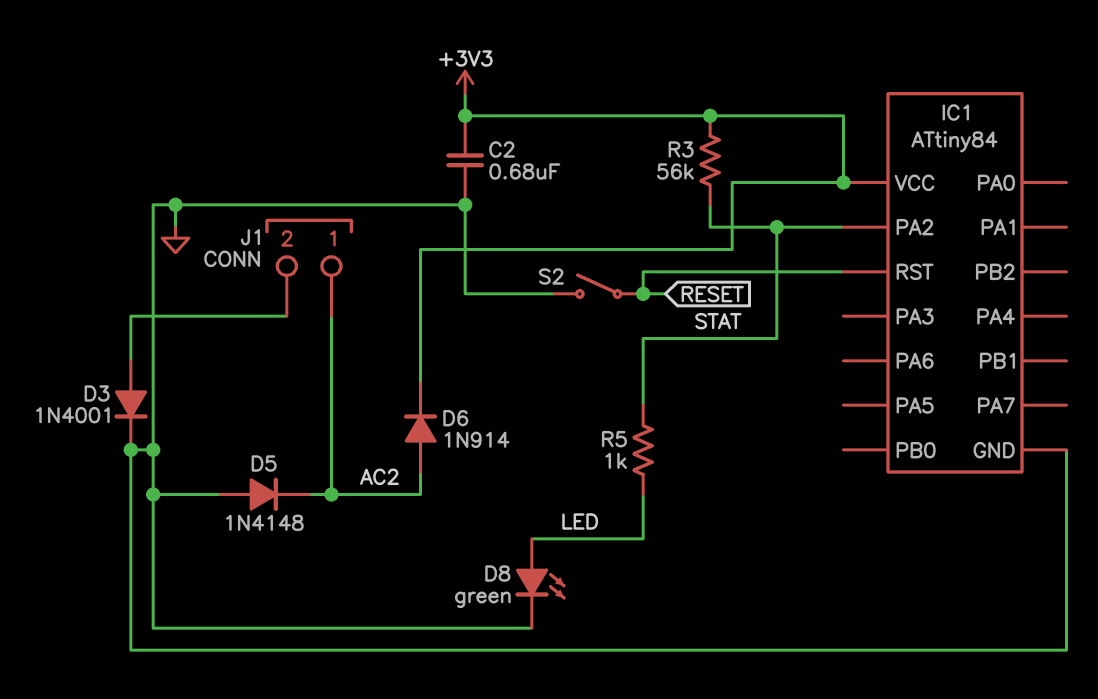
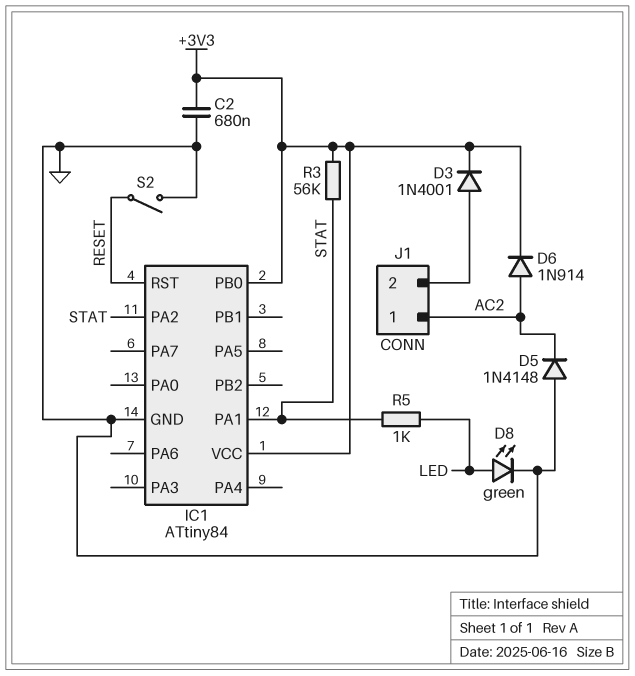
D3: diode 1N4001 (A J1/2, K GND) -> diode 1N4001 (A J1/2, K +3V3)
IC1 pin PA1: none -> STAT
IC1 pin PB0: none -> +3V3

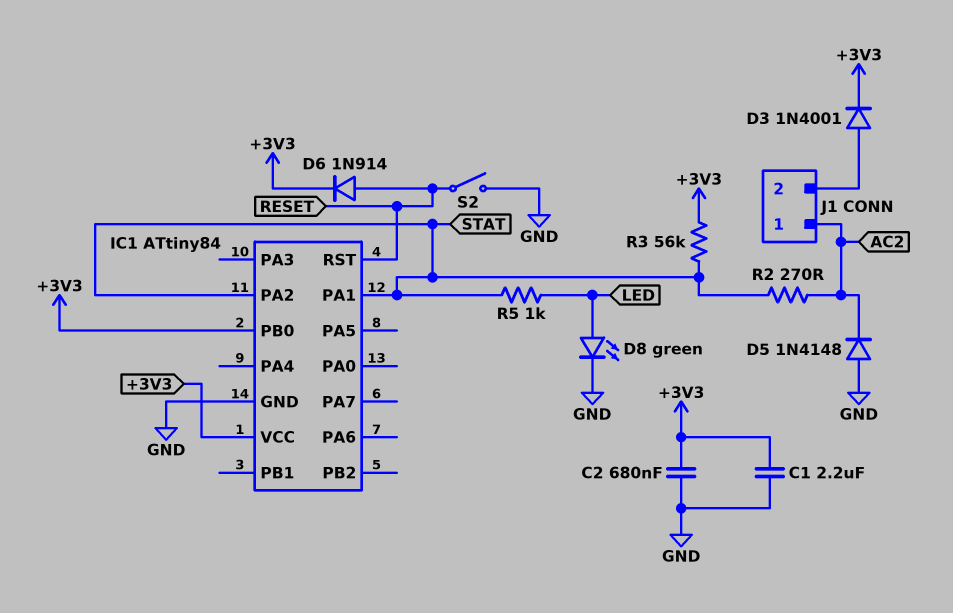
C1: none -> 2.2uF (+3V3, GND)
D6: diode 1N914 (A AC2, K +3V3) -> diode 1N914 (A RESET, K +3V3)
R2: none -> 270 (AC2, STAT)

